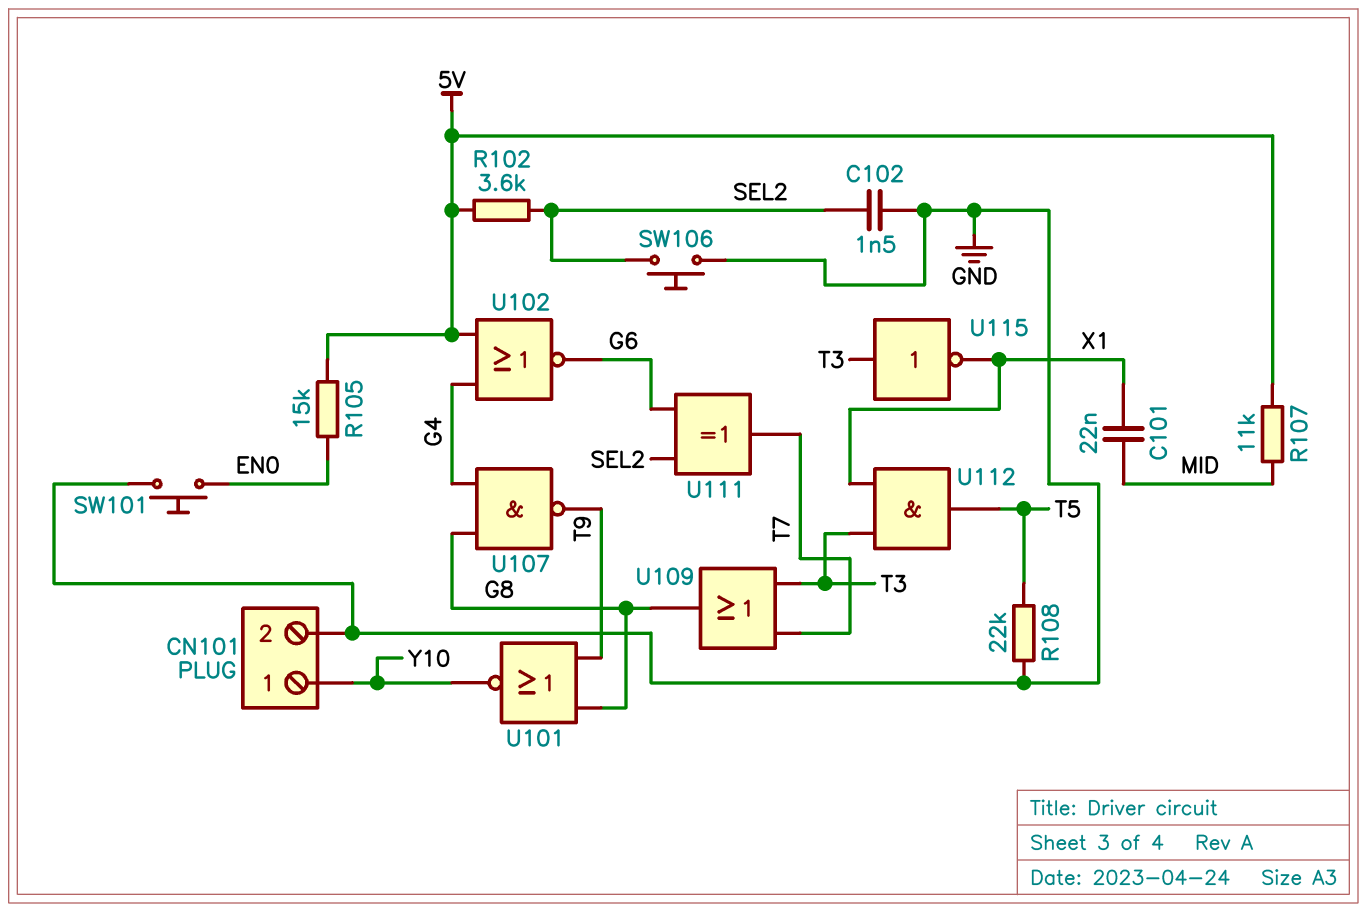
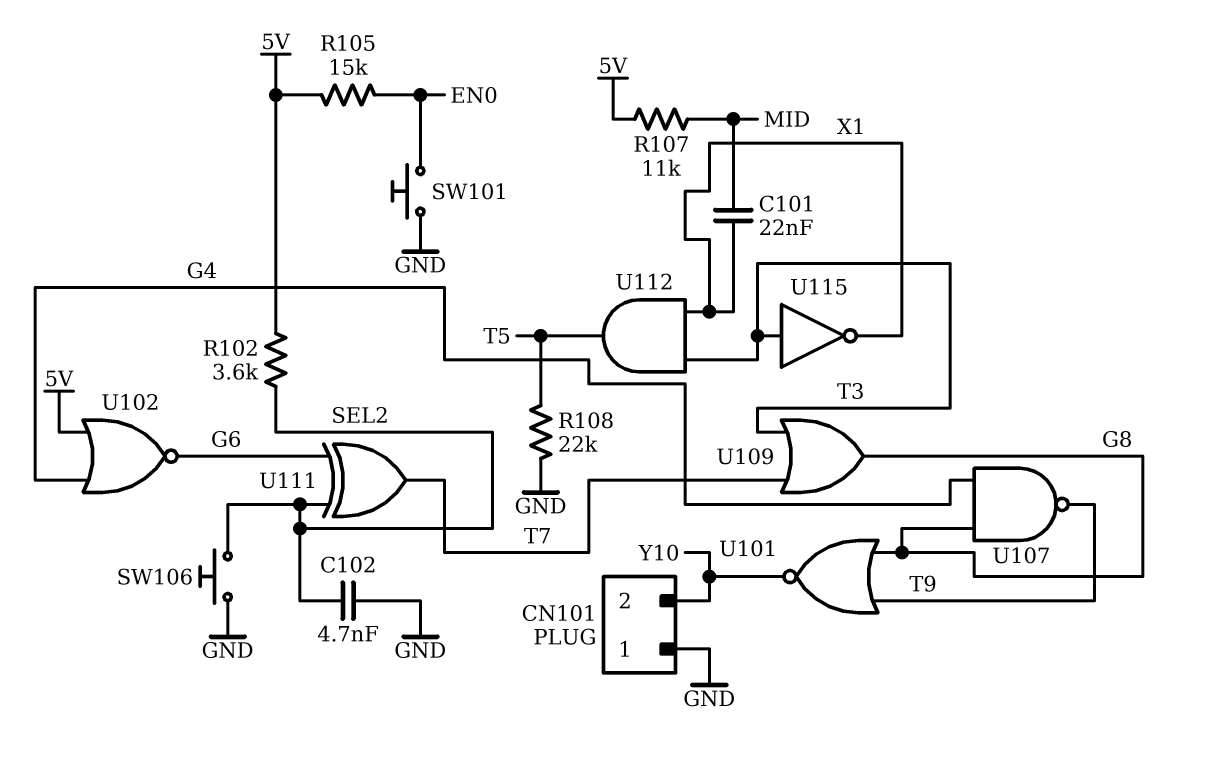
C102: 1.5nF (GND, SEL2) -> 4.7nF (GND, SEL2)
CN101 pin 1: Y10 -> GND
CN101 pin 2: GND -> Y10

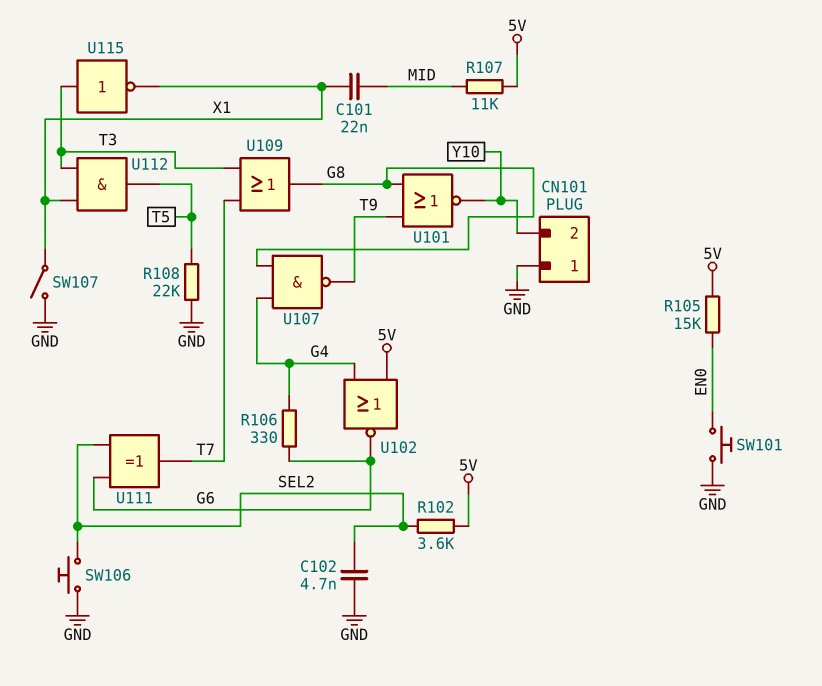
R106: none -> 330 (G4, G6)
SW107: none -> switch (GND, X1)

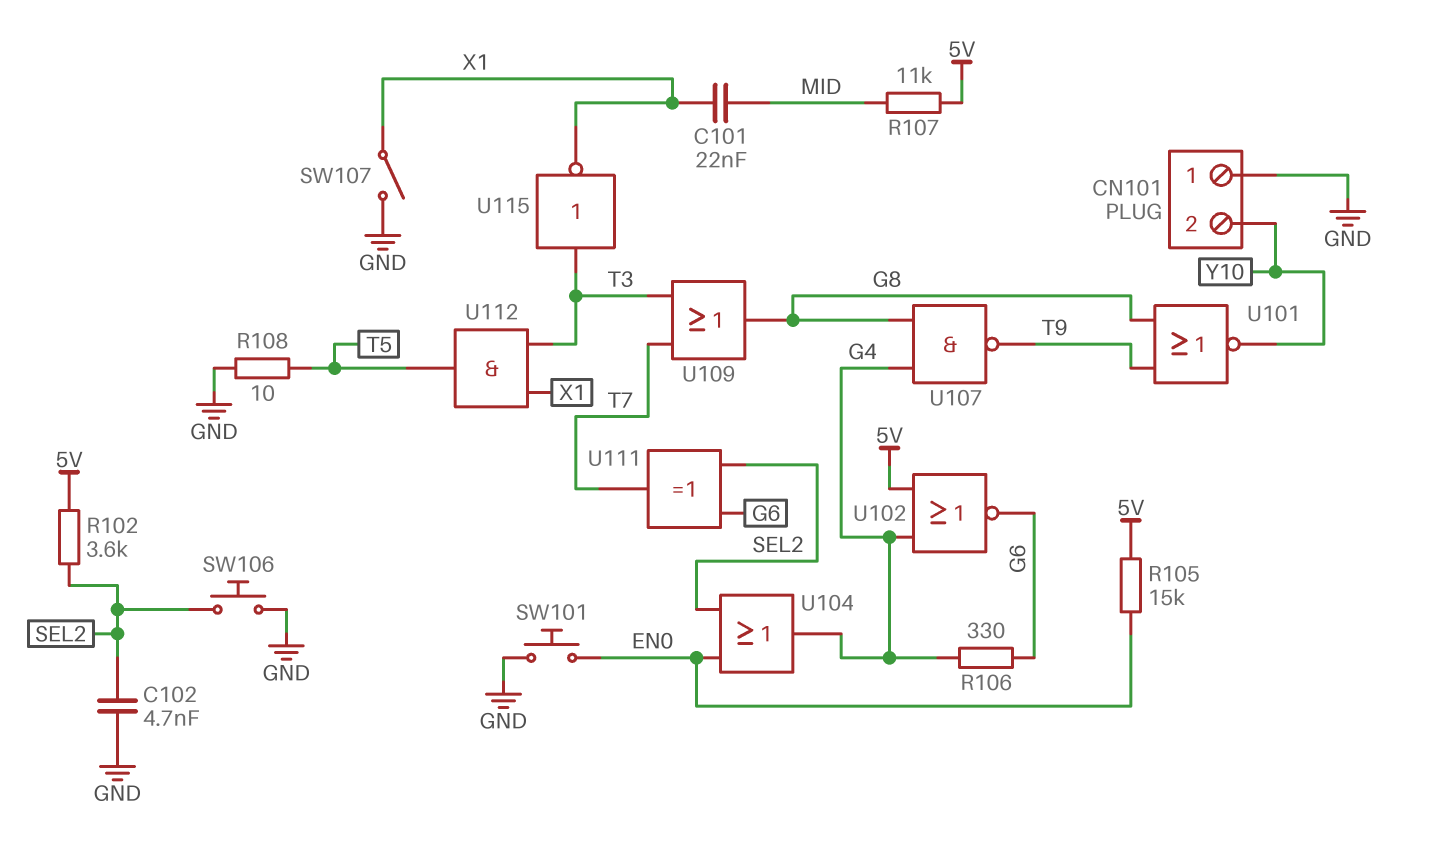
R108: 22k (GND, T5) -> 10 (GND, T5)
U104: none -> OR (in EN0, in SEL2, out G4)

